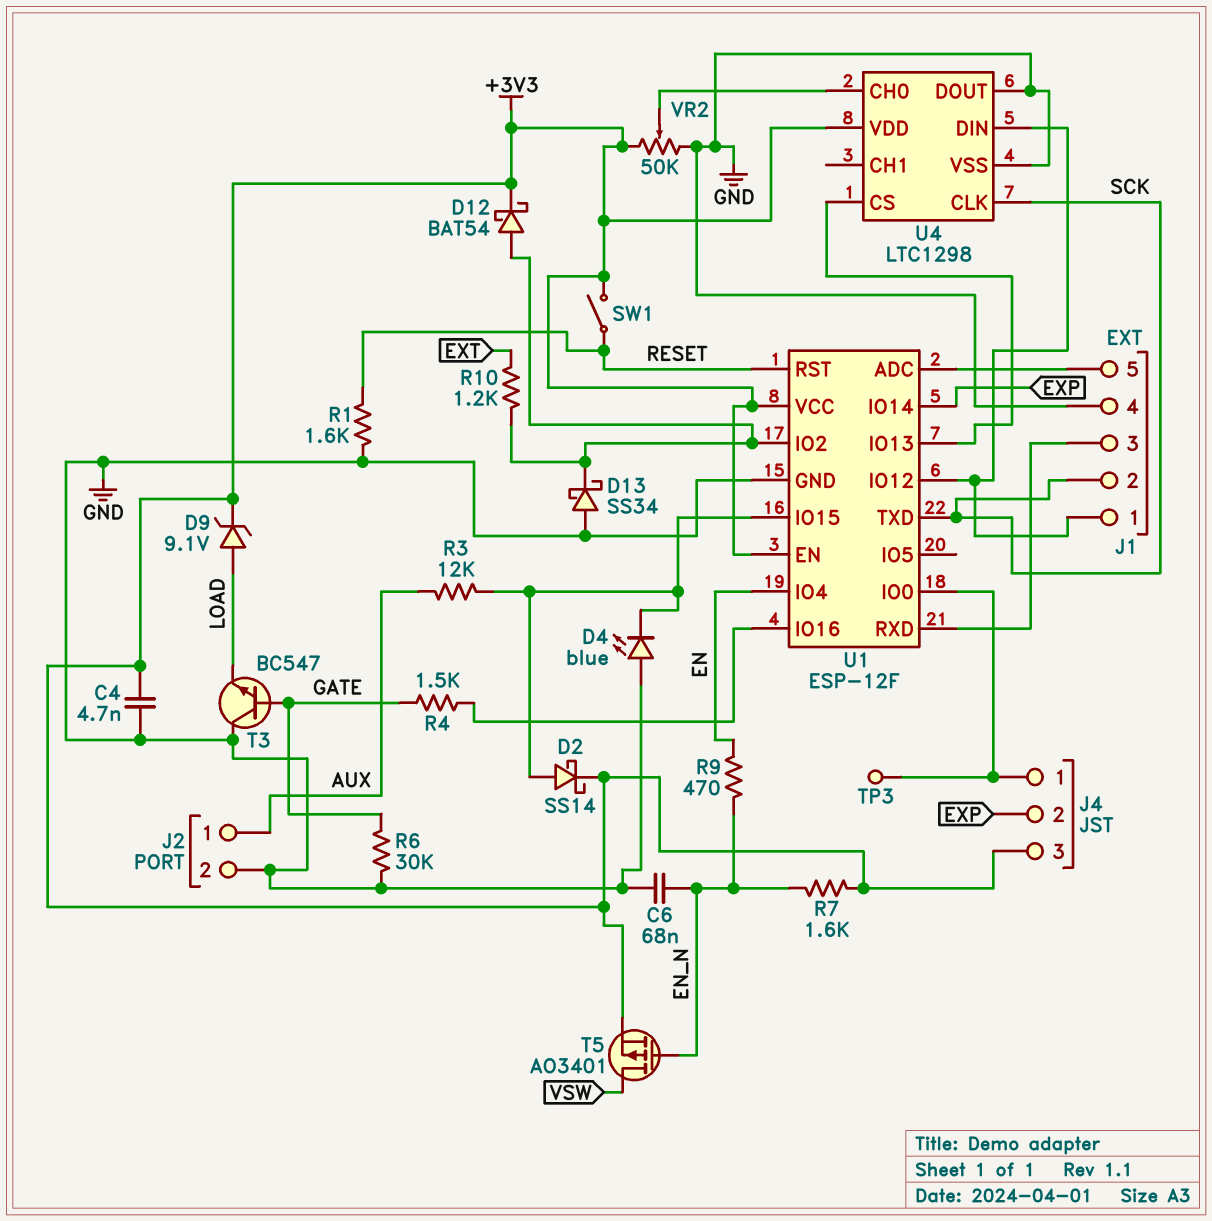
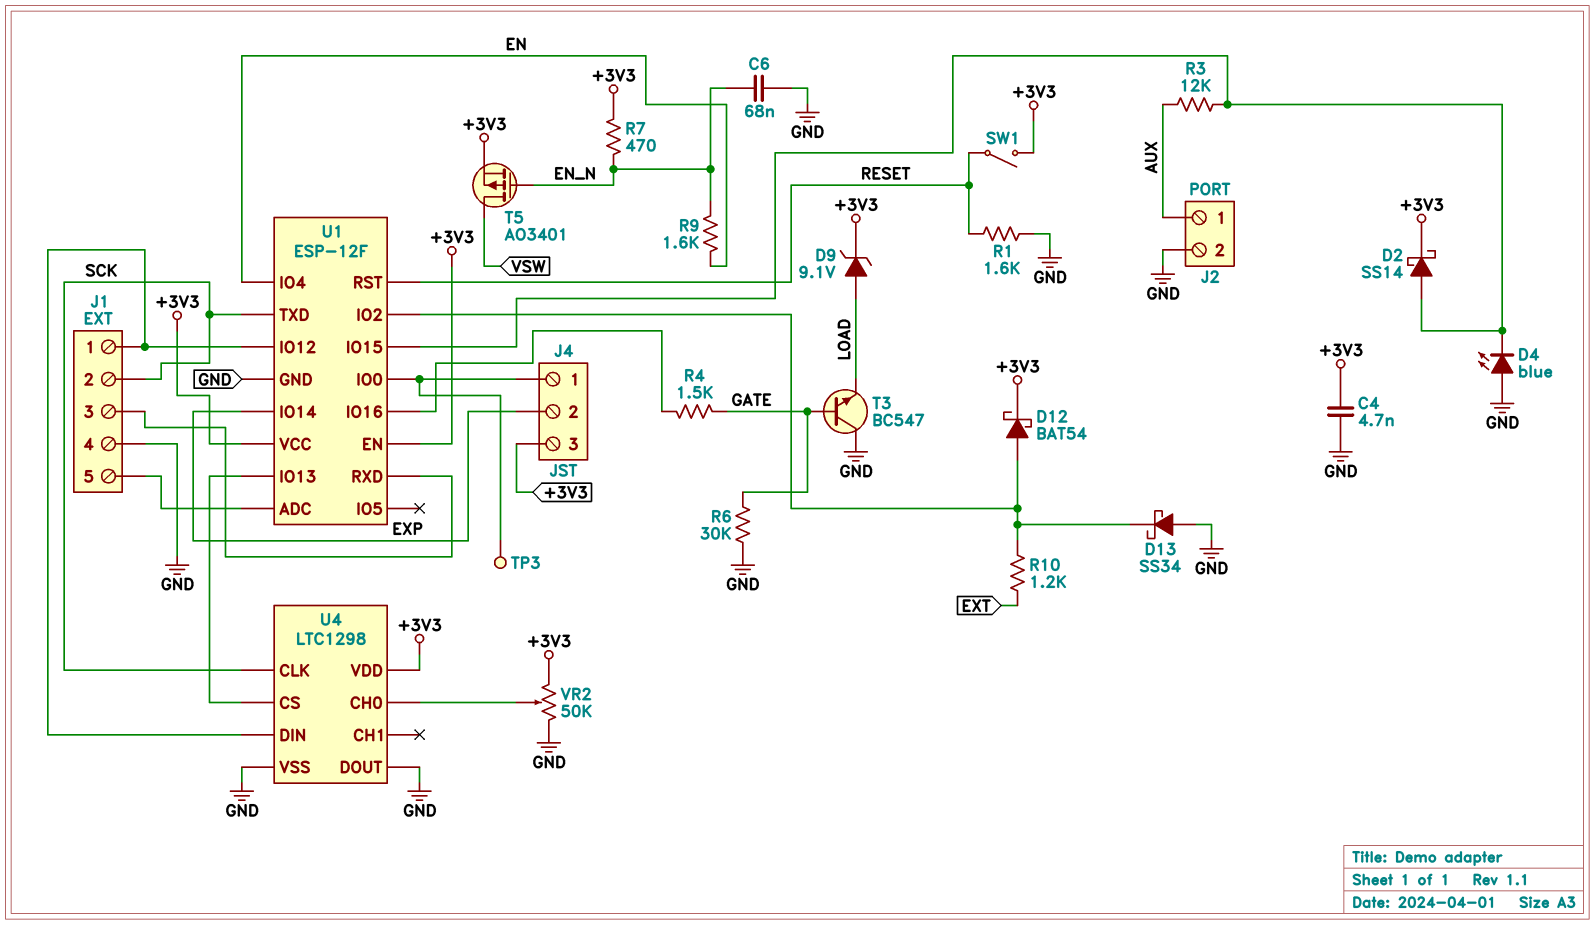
R7: 1.6k (+3V3, EN_N) -> 470 (+3V3, EN_N)
R9: 470 (EN, EN_N) -> 1.6k (EN, EN_N)

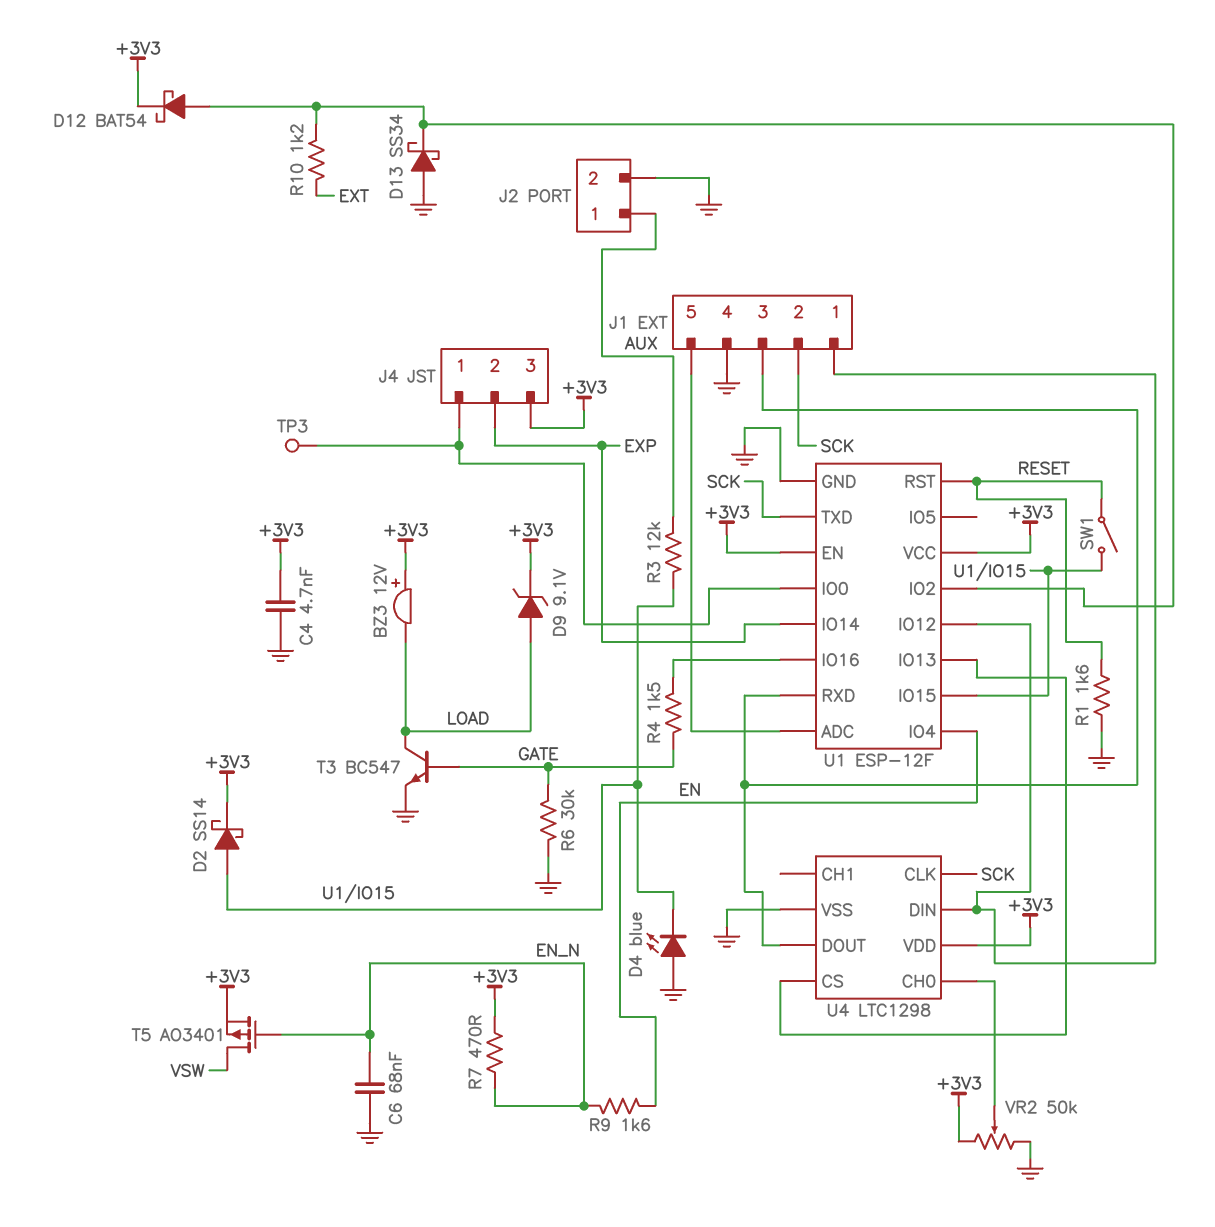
BZ3: none -> buzzer 12V (plus +3V3, minus LOAD)
SW1: switch (+3V3, RESET) -> switch (RESET, U1/IO15)
T3: NPN BC547 (B GATE, C GND, E LOAD) -> NPN BC547 (B GATE, C LOAD, E GND)
U4 pin DOUT: GND -> J1/3

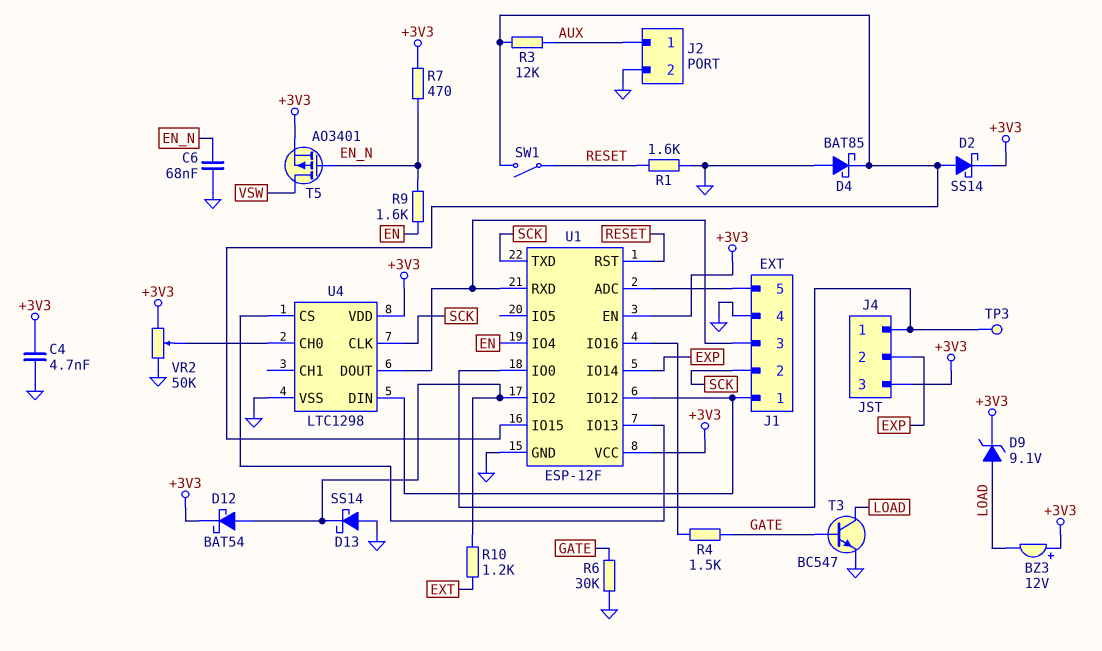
D4: LED blue (A GND, K U1/IO15) -> schottky BAT85 (A GND, K U1/IO15)
D13: schottky SS34 (A GND, K U1/IO2) -> schottky SS14 (A GND, K U1/IO2)

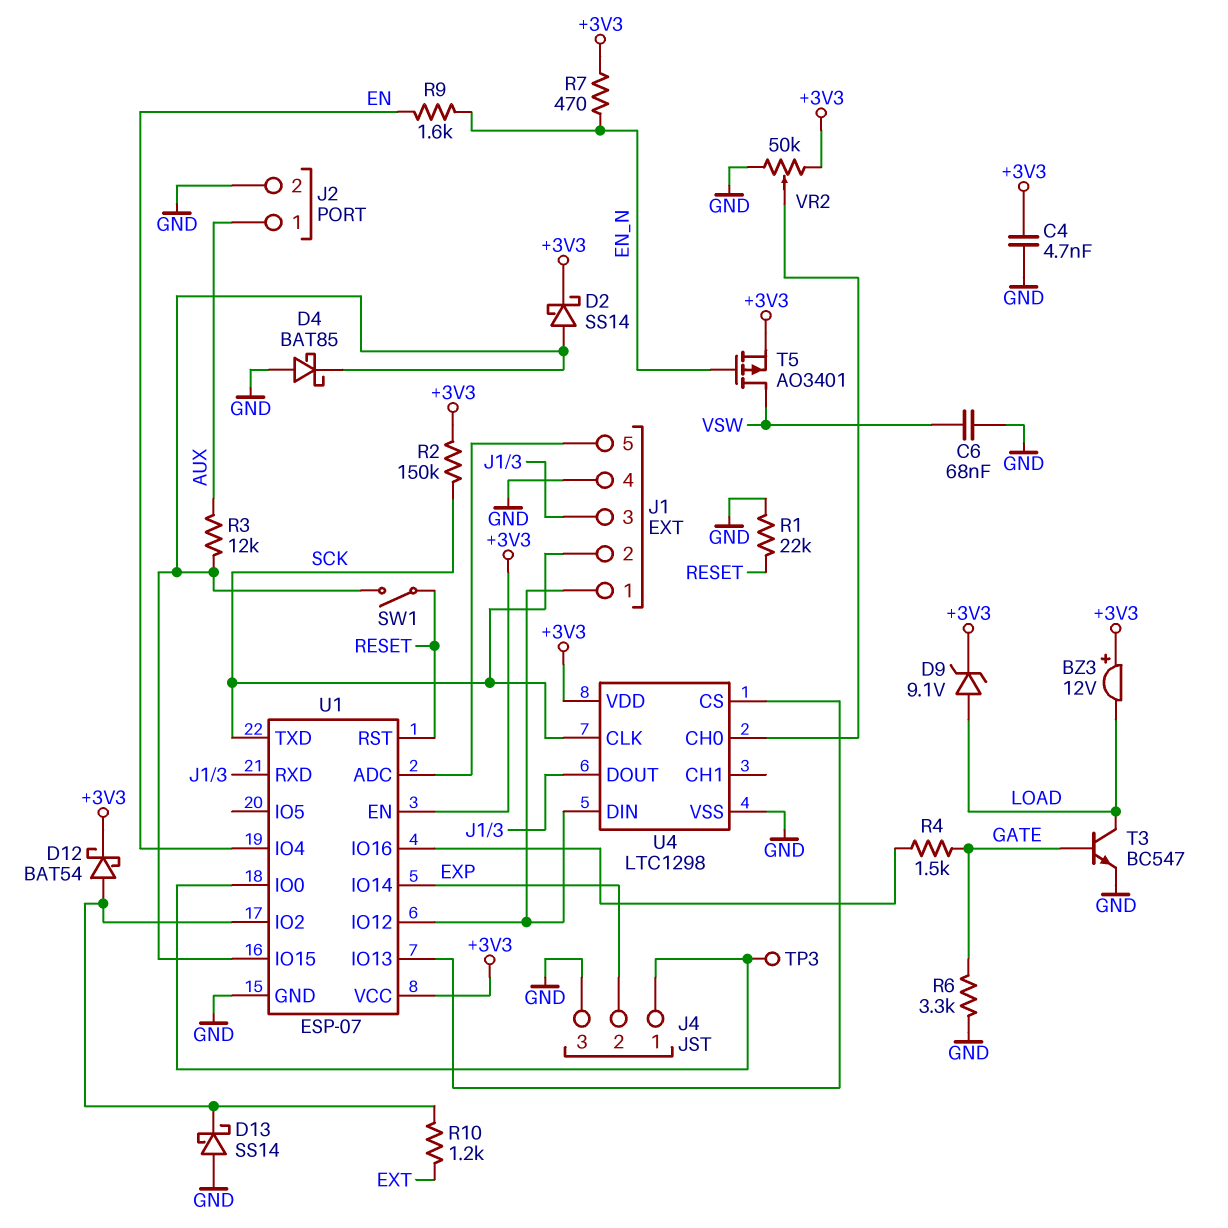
C6: 68nF (EN_N, GND) -> 68nF (GND, VSW)
J4 pin 3: +3V3 -> GND
R1: 1.6k (GND, RESET) -> 22k (GND, RESET)
R2: none -> 150k (+3V3, SCK)
R6: 30k (GATE, GND) -> 3.3k (GATE, GND)
U1: ESP-12F -> ESP-07

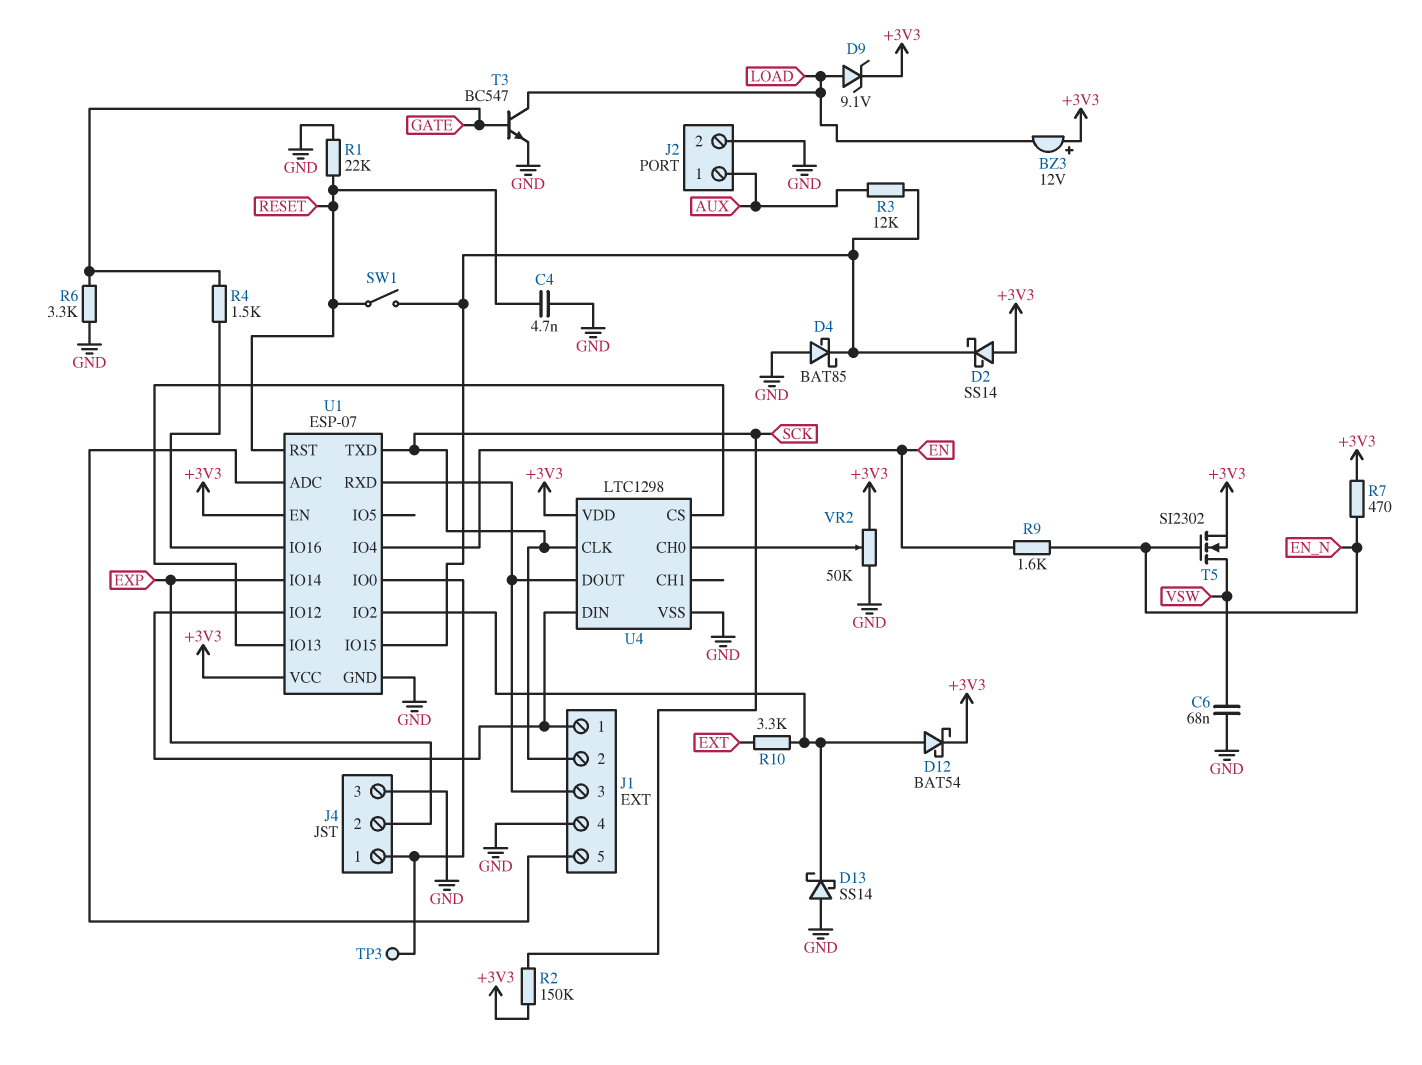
C4: 4.7nF (+3V3, GND) -> 4.7nF (GND, RESET)
D2: schottky SS14 (A U1/IO15, K +3V3) -> schottky SS14 (A +3V3, K U1/IO15)
R10: 1.2k (EXT, U1/IO2) -> 3.3k (EXT, U1/IO2)
T5: PMOS AO3401 (G EN_N, D VSW, S +3V3) -> NMOS SI2302 (G EN_N, D VSW, S +3V3)

